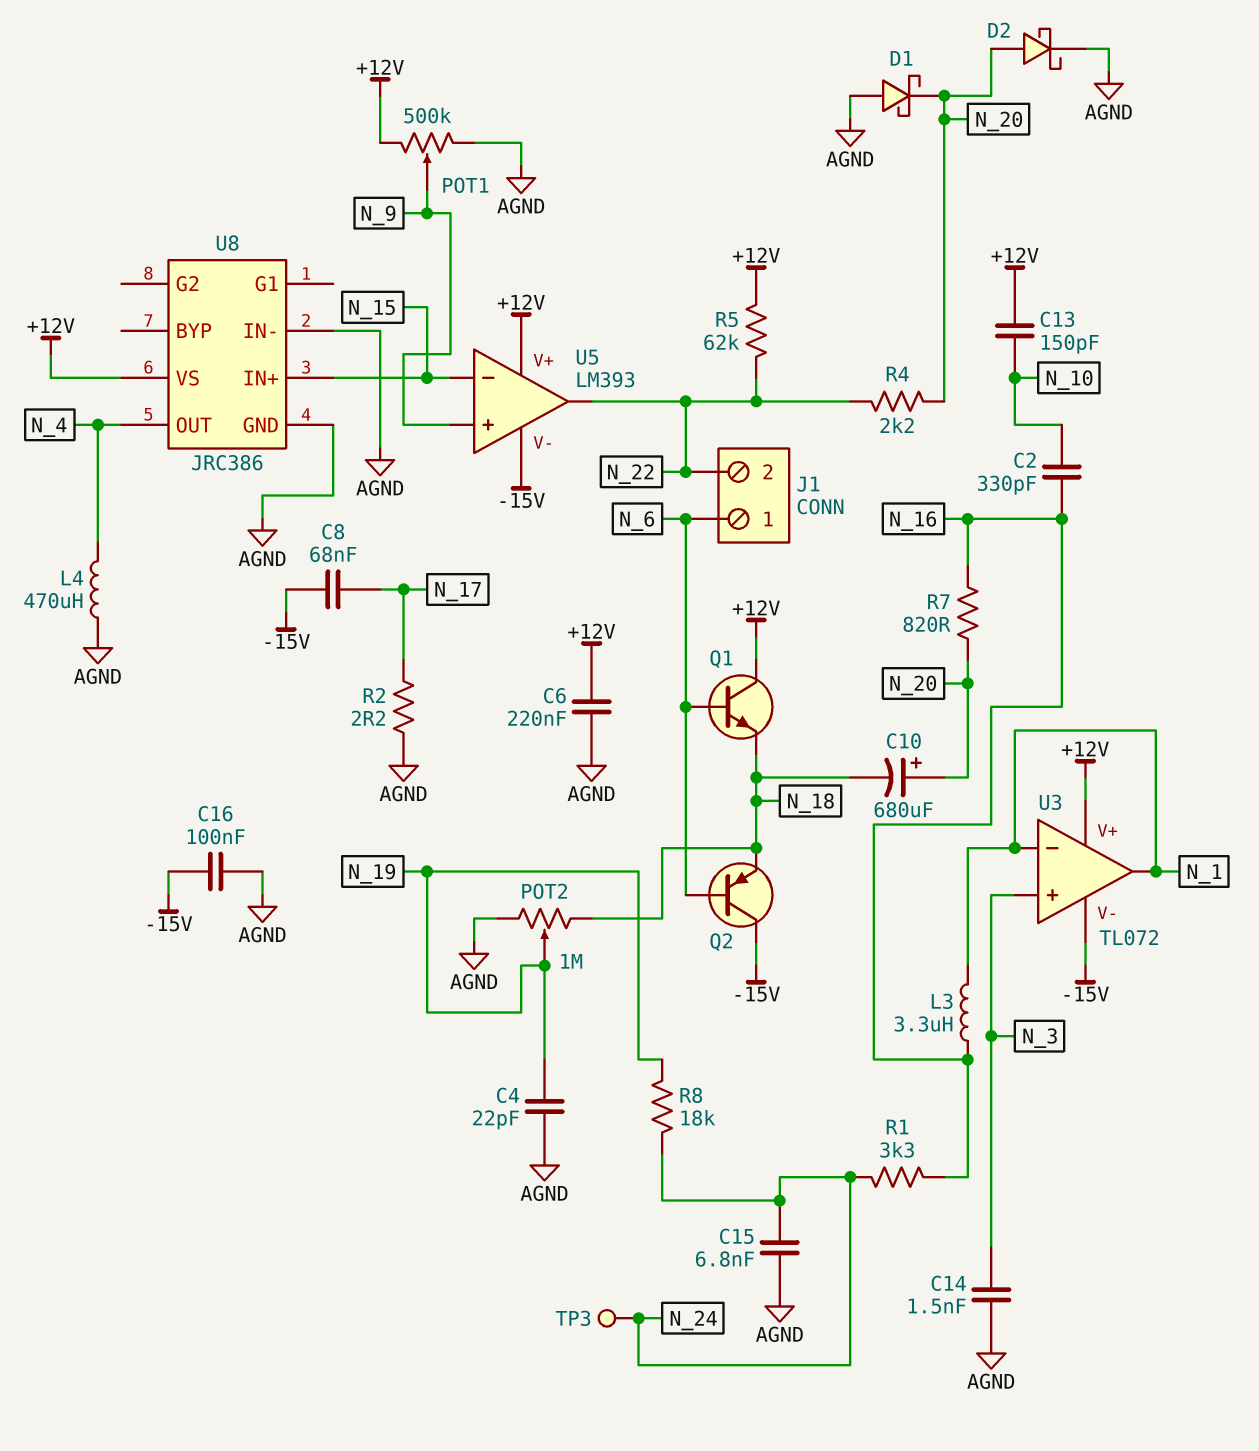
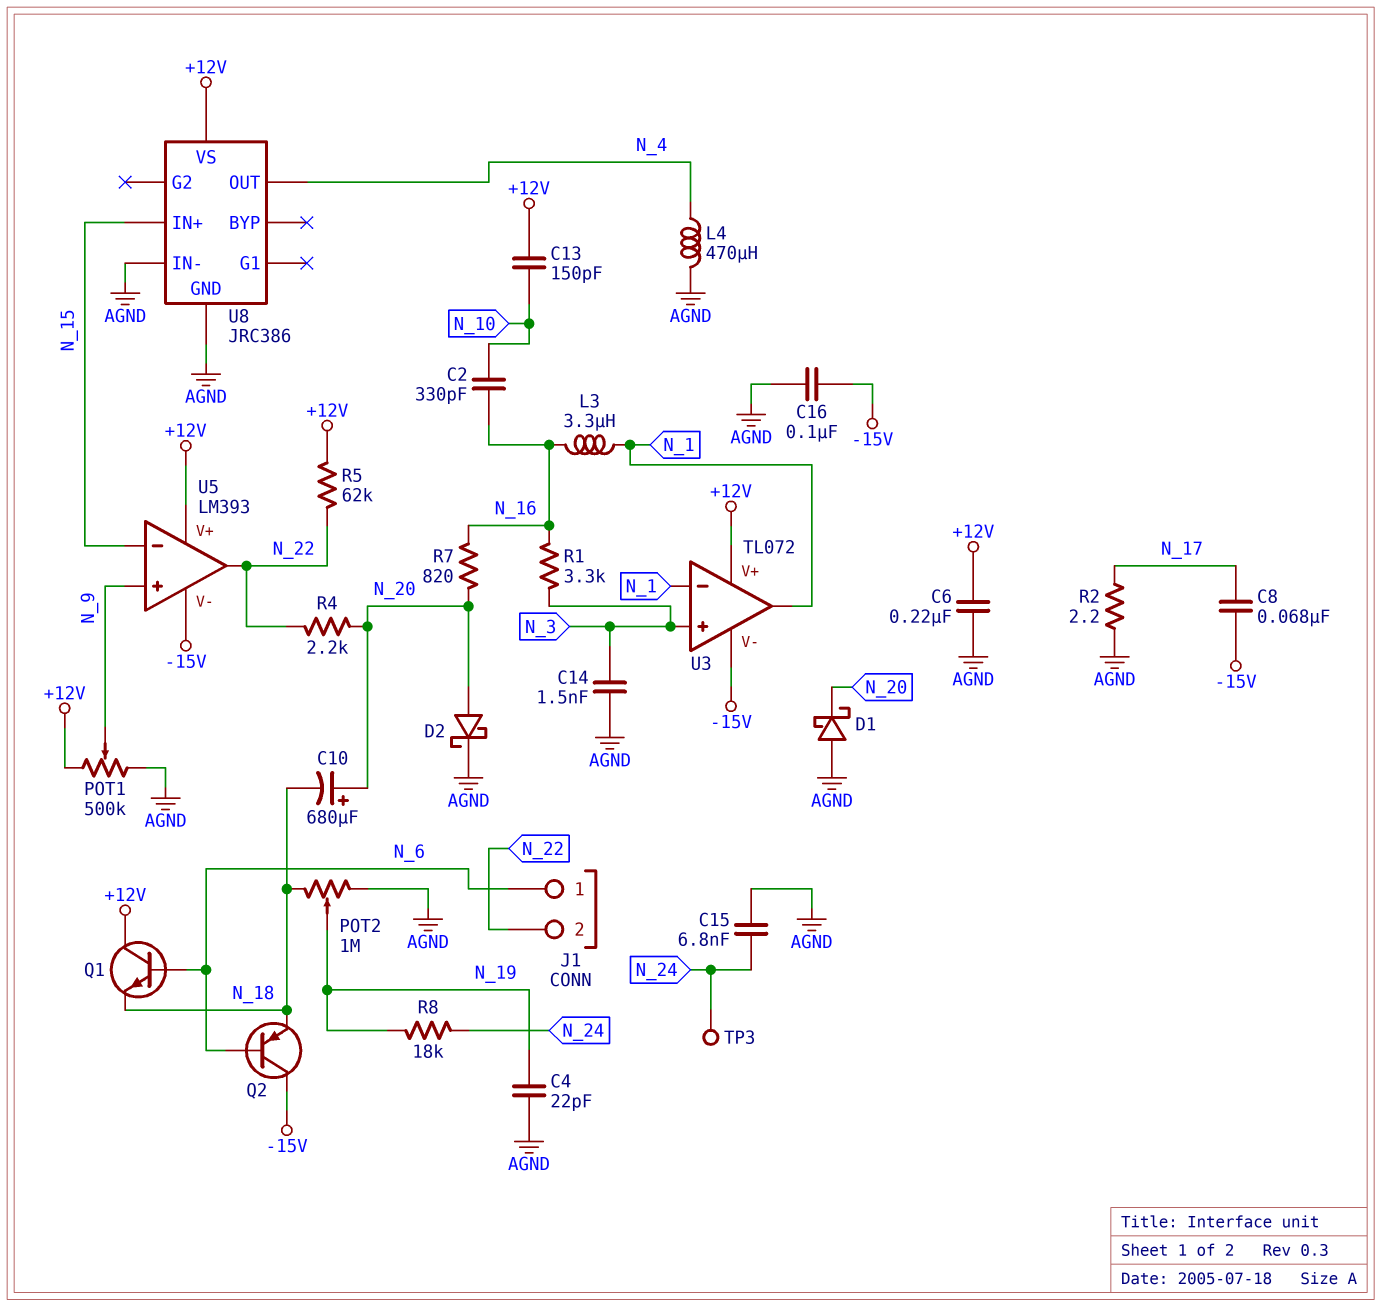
R1: 3.3k (N_16, N_24) -> 3.3k (N_3, N_16)

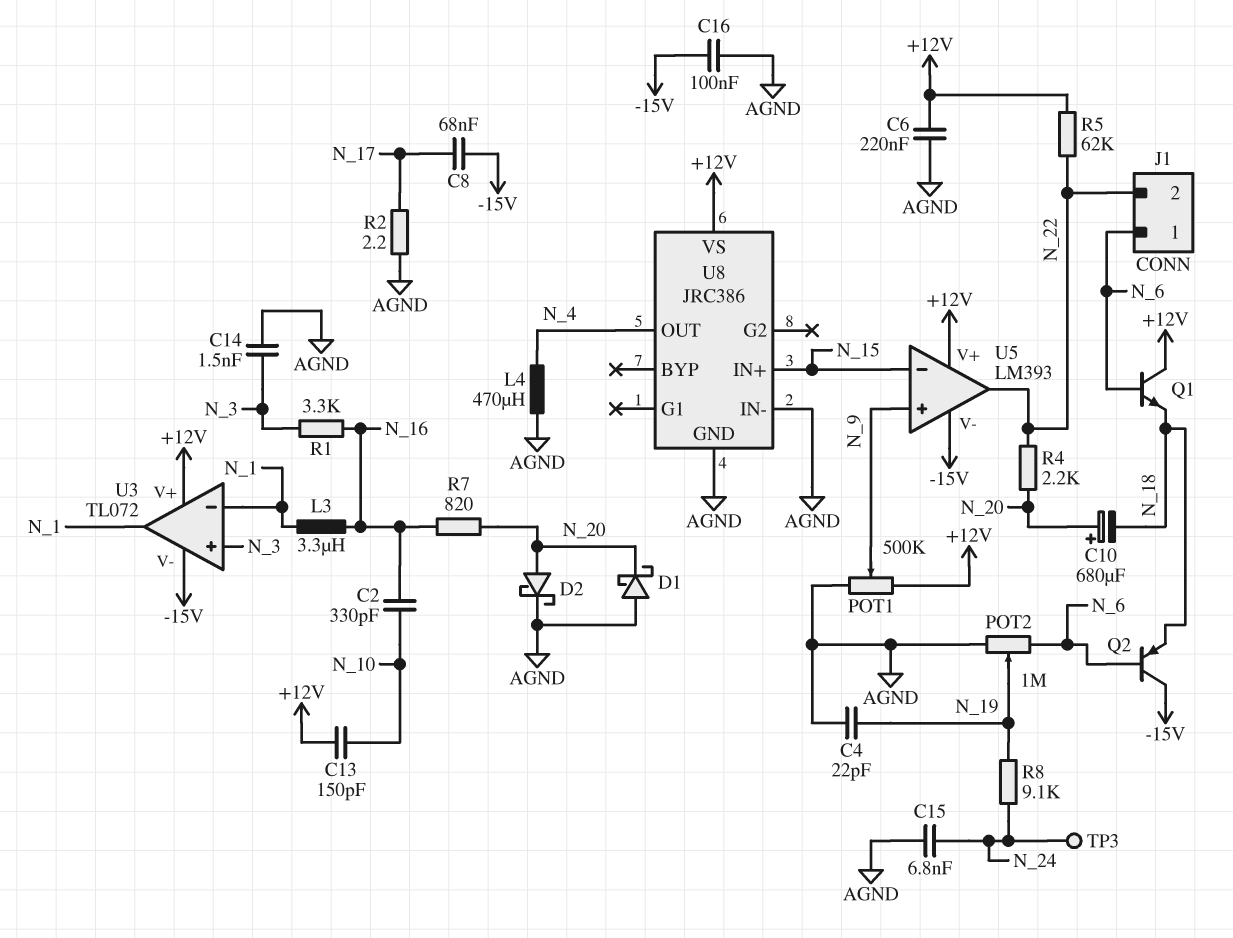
POT2: 1M (AGND, N_18, wiper N_19) -> 1M (AGND, N_6, wiper N_19)
R8: 18k (N_19, N_24) -> 9.1k (N_19, N_24)

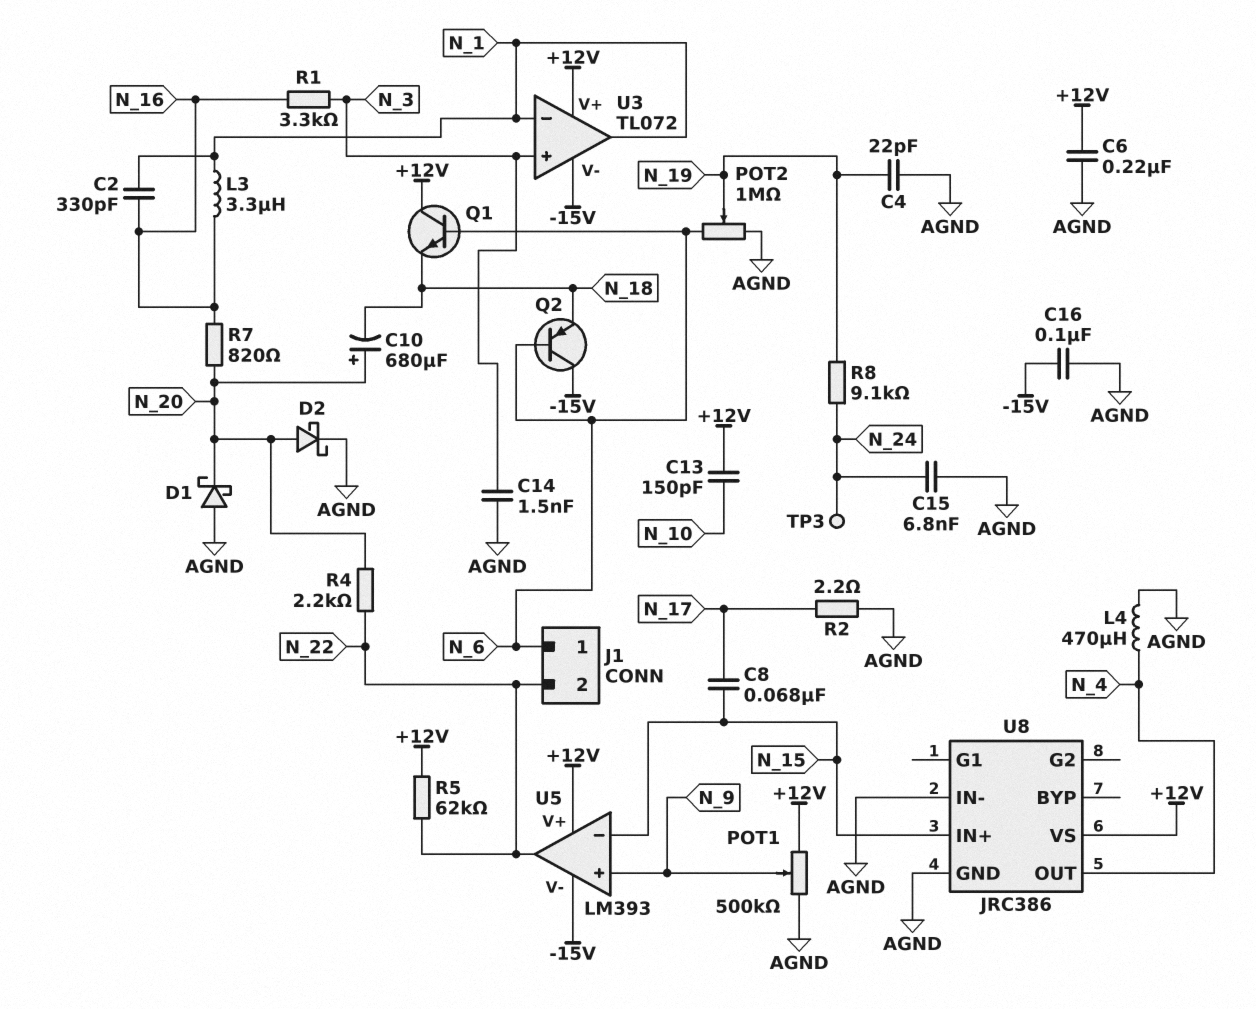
C2: 330pF (N_10, N_16) -> 330pF (N_1, N_16)
C8: 68nF (-15V, N_17) -> 68nF (N_15, N_17)

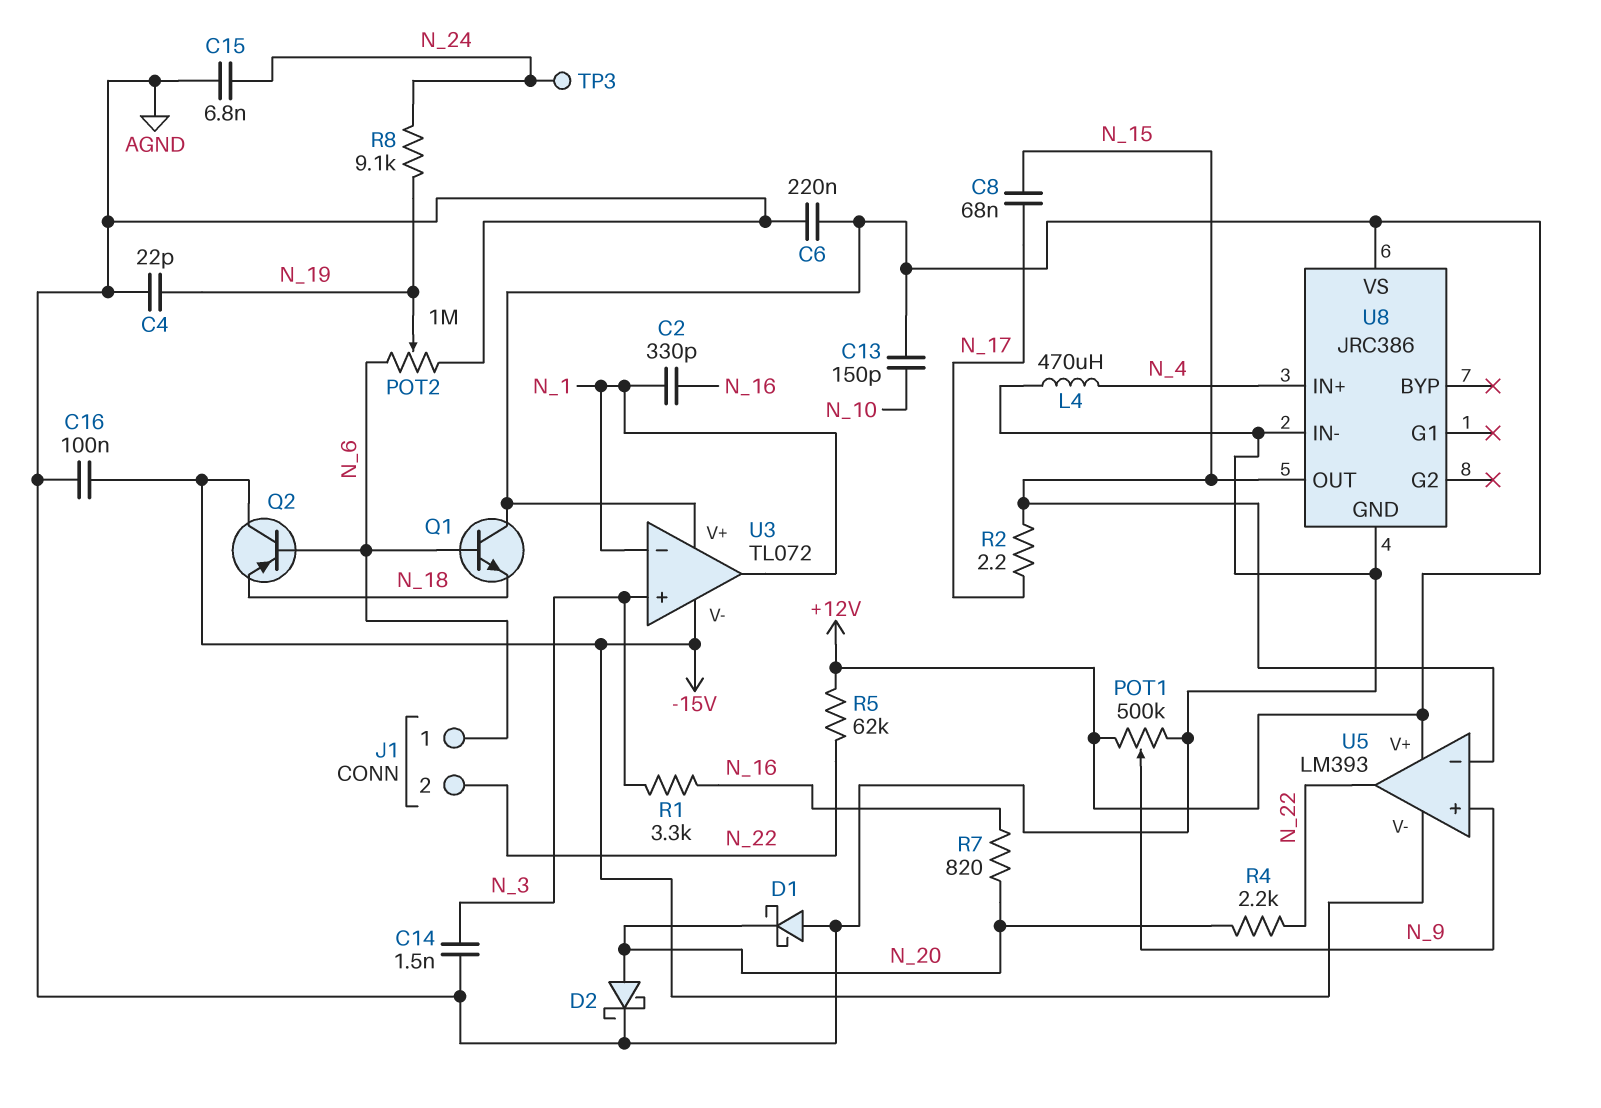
C10: 680uF (plus N_20, minus N_18) -> none
L3: 3.3uH (N_1, N_16) -> none
R2: 2.2 (AGND, N_17) -> 2.2 (N_15, N_17)
U8 pin IN+: N_15 -> N_4
U8 pin OUT: N_4 -> N_15

